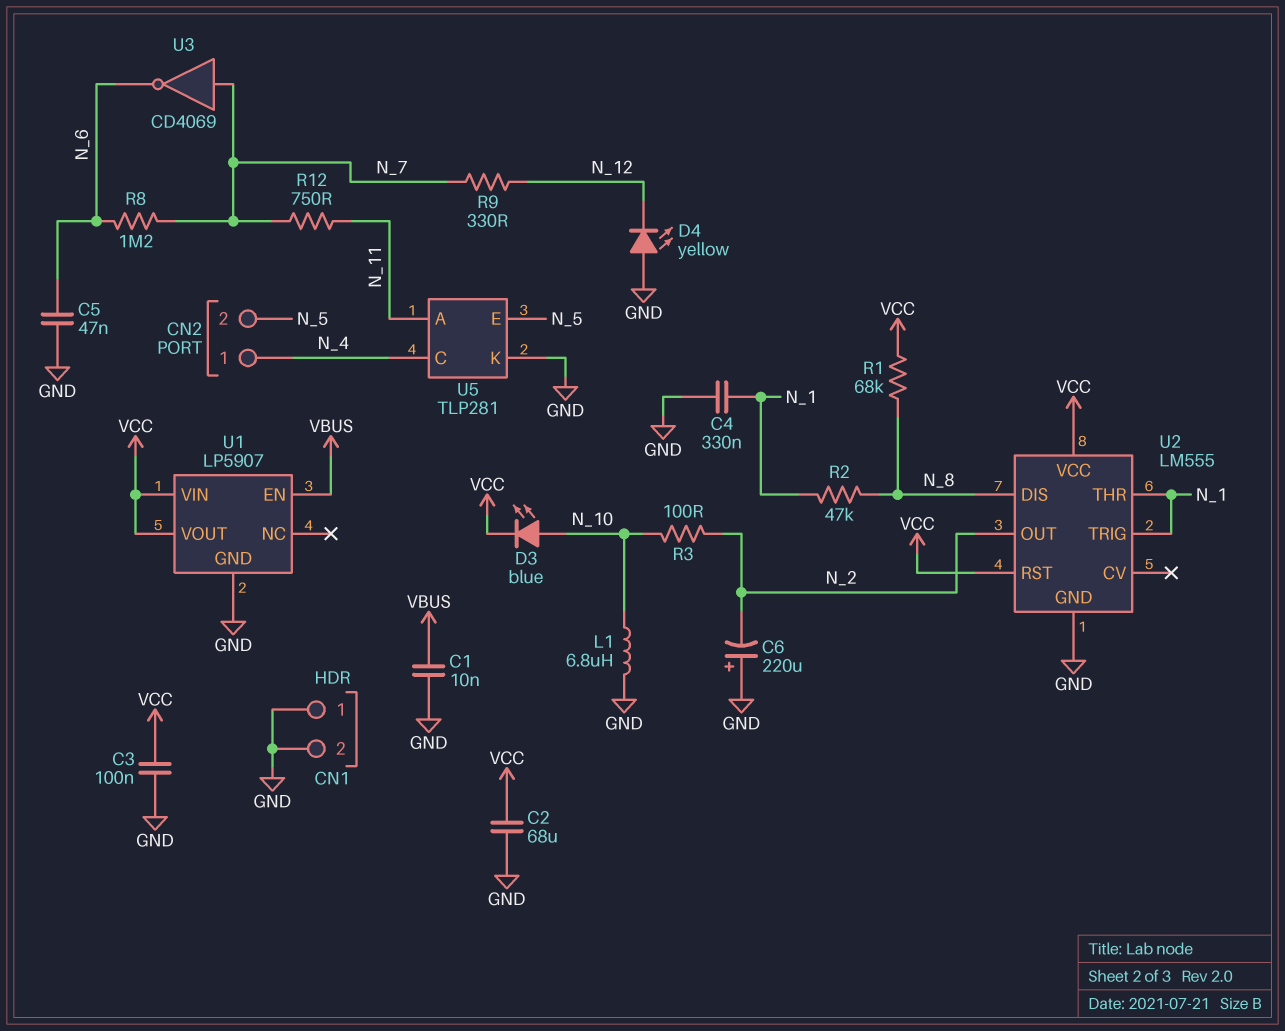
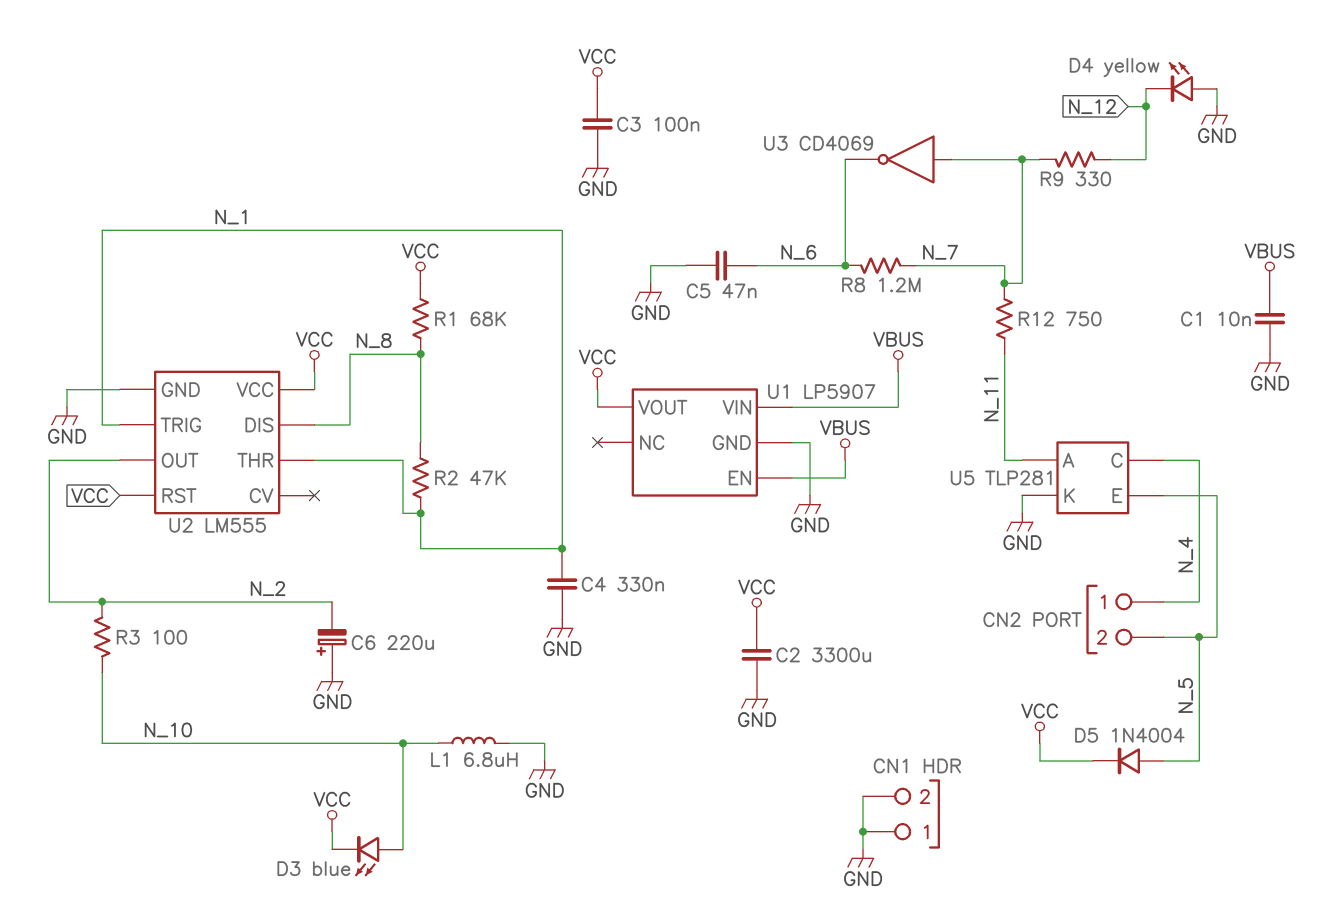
C2: 68uF (GND, VCC) -> 3300uF (GND, VCC)
D5: none -> diode 1N4004 (A N_5, K VCC)
U1 pin VIN: VCC -> VBUS

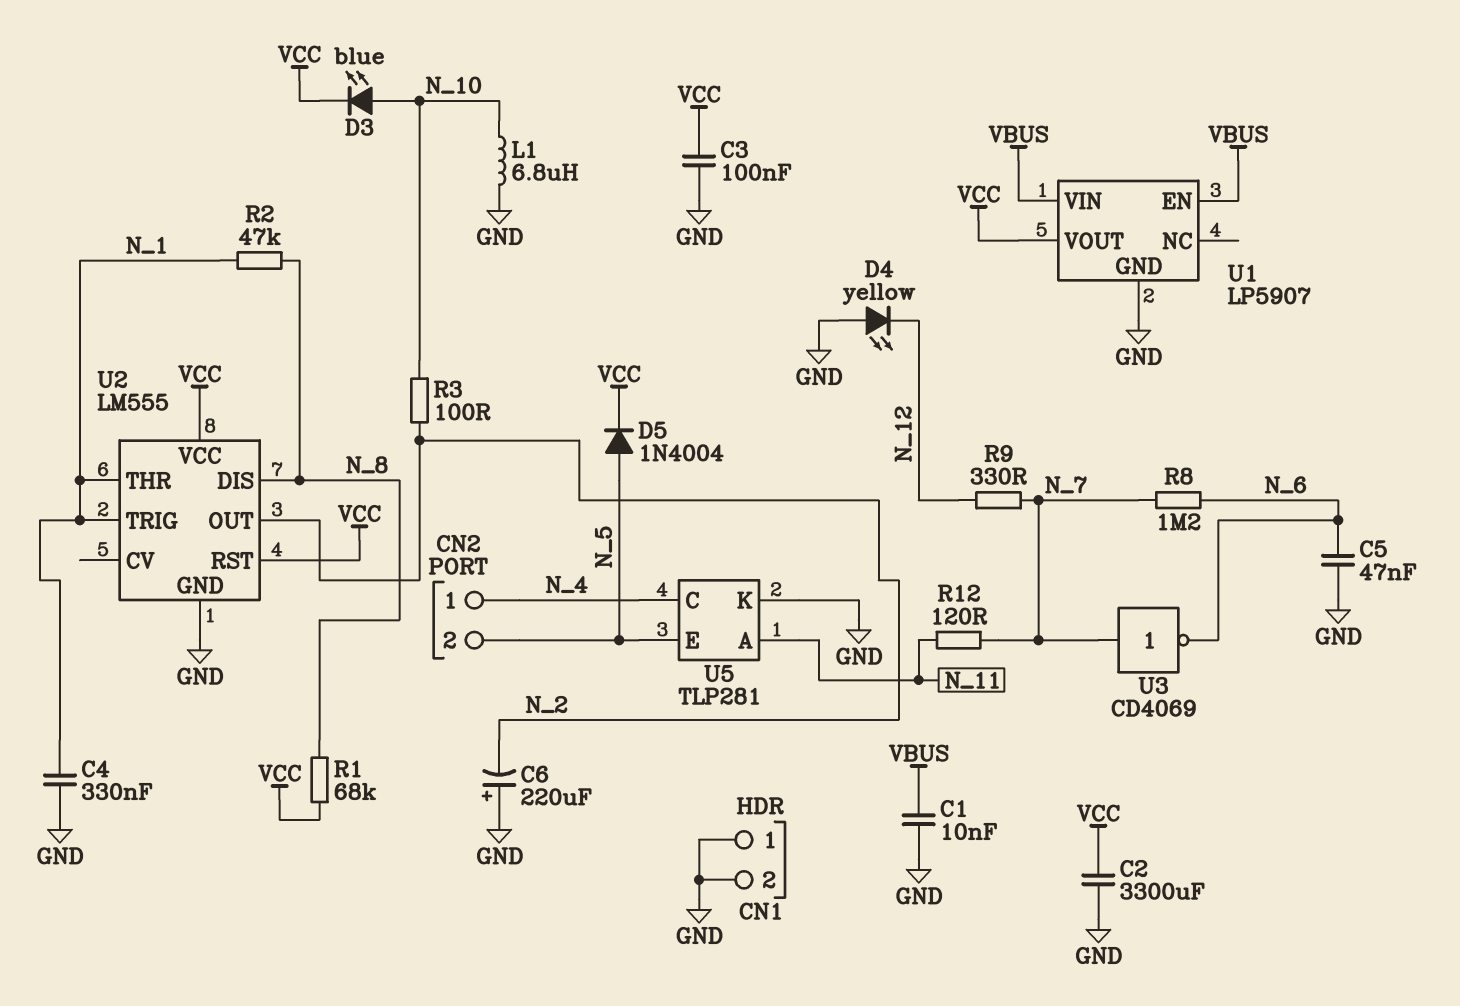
R12: 750 (N_7, N_11) -> 120 (N_7, N_11)

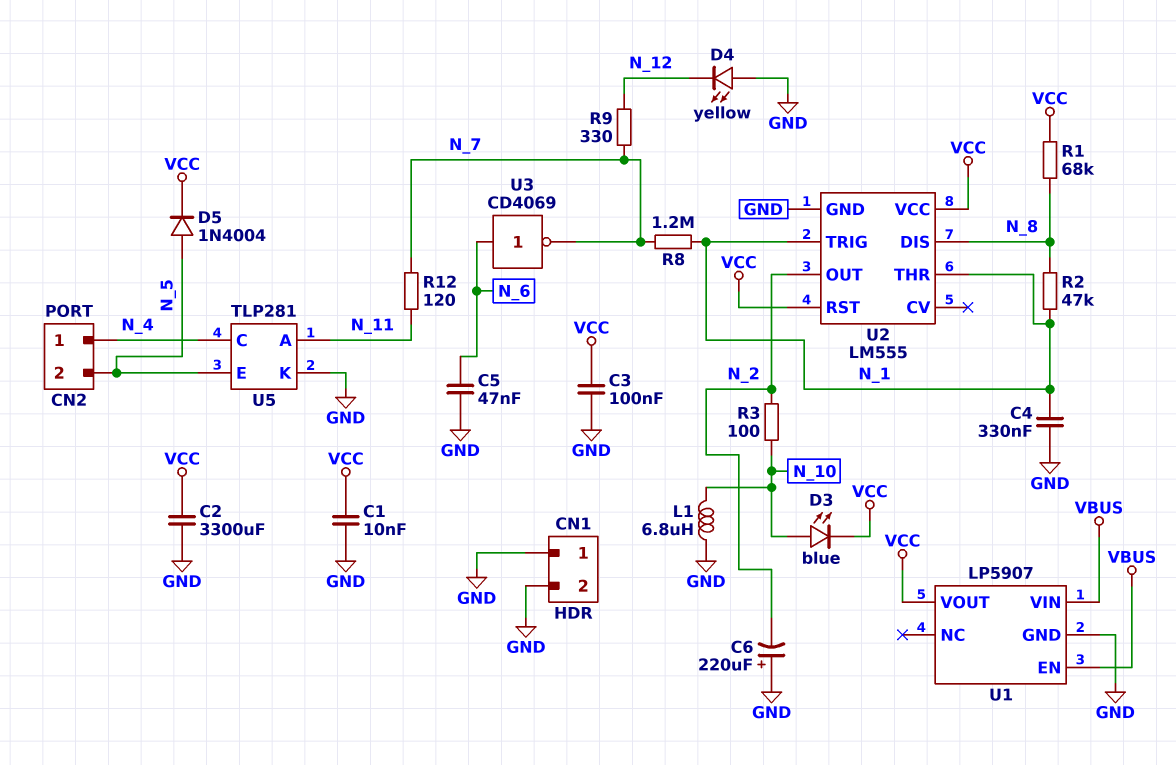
C1: 10nF (GND, VBUS) -> 10nF (GND, VCC)
R8: 1.2M (N_6, N_7) -> 1.2M (N_1, N_7)
U3: NOT CD4069 (in N_7, out N_6) -> NOT CD4069 (in N_6, out N_7)

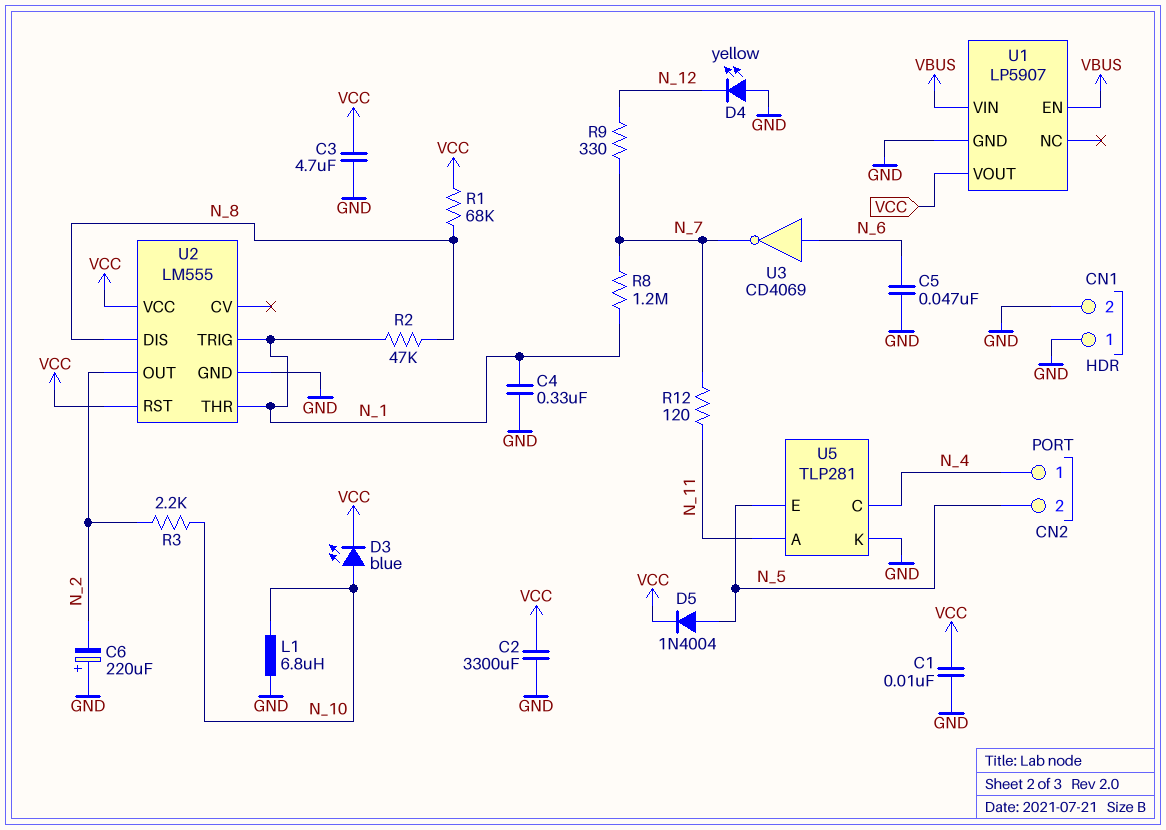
C3: 100nF (GND, VCC) -> 4.7uF (GND, VCC)
R3: 100 (N_2, N_10) -> 2.2k (N_2, N_10)

